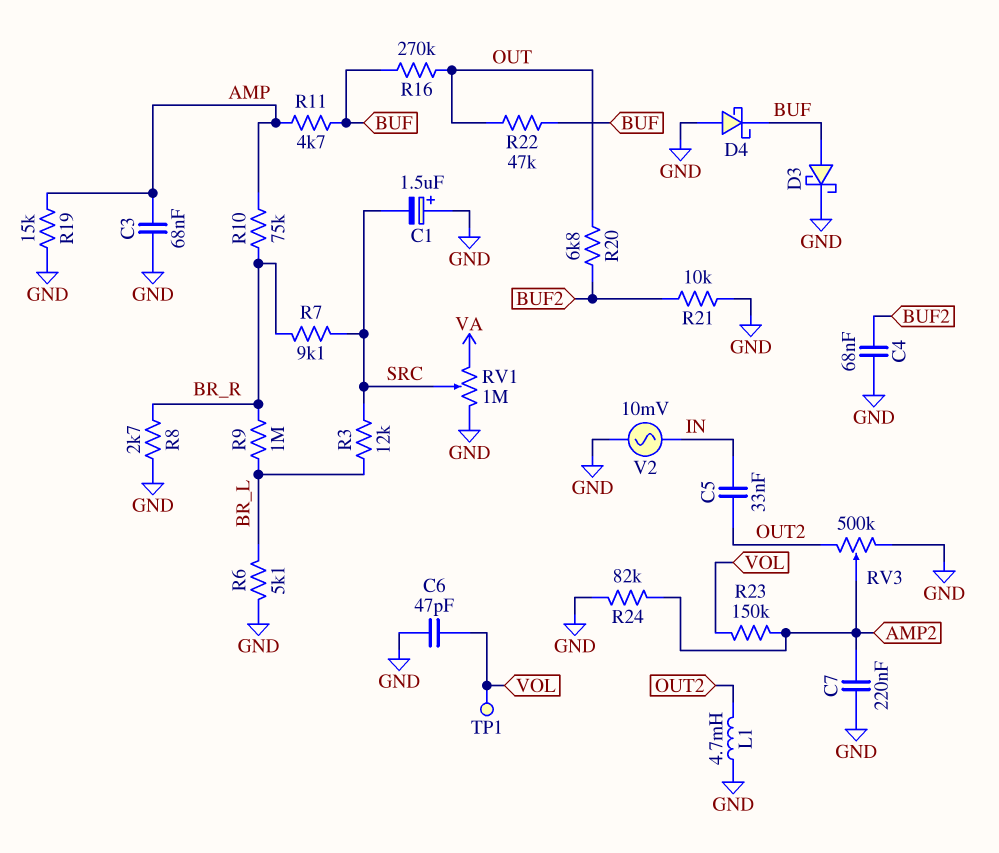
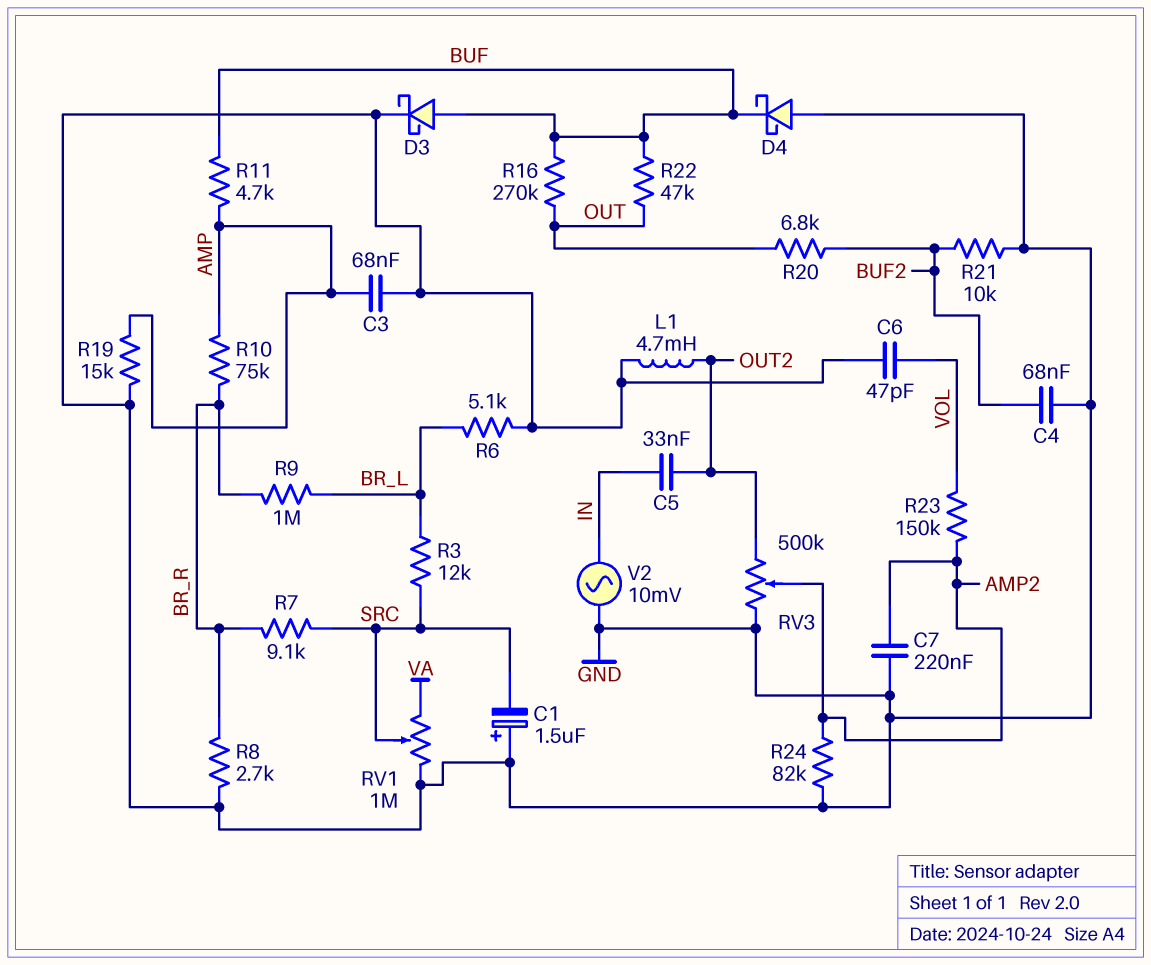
TP1: test point (VOL) -> none

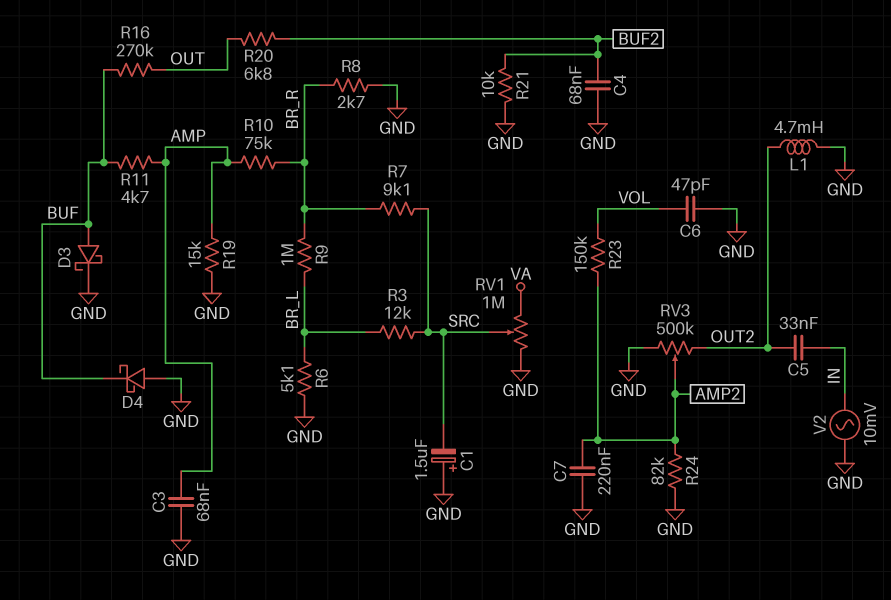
R22: 47k (BUF, OUT) -> none

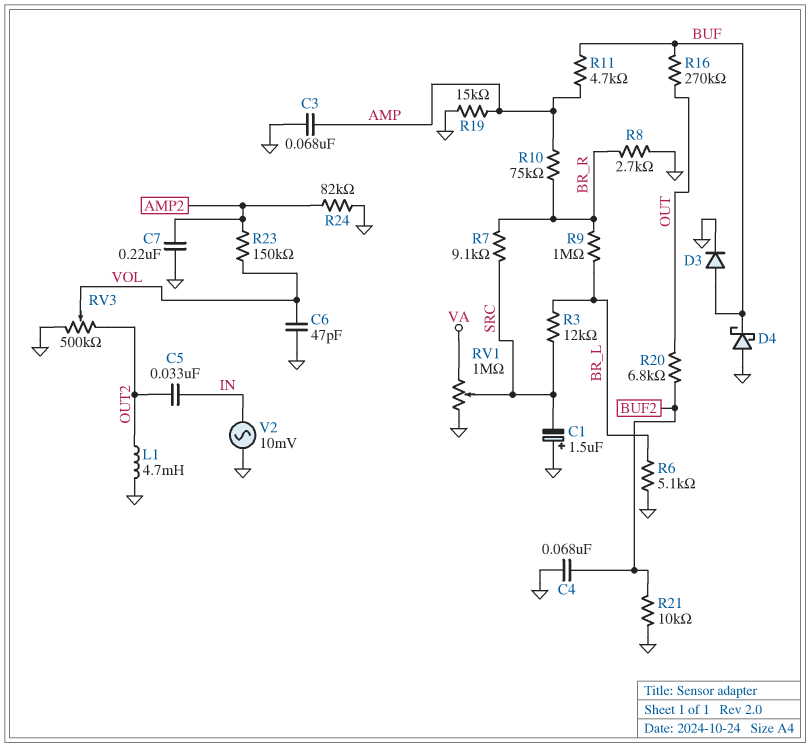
D3: schottky (A BUF, K GND) -> diode (A BUF, K GND)
RV3: 500k (GND, OUT2, wiper AMP2) -> 500k (GND, OUT2, wiper VOL)

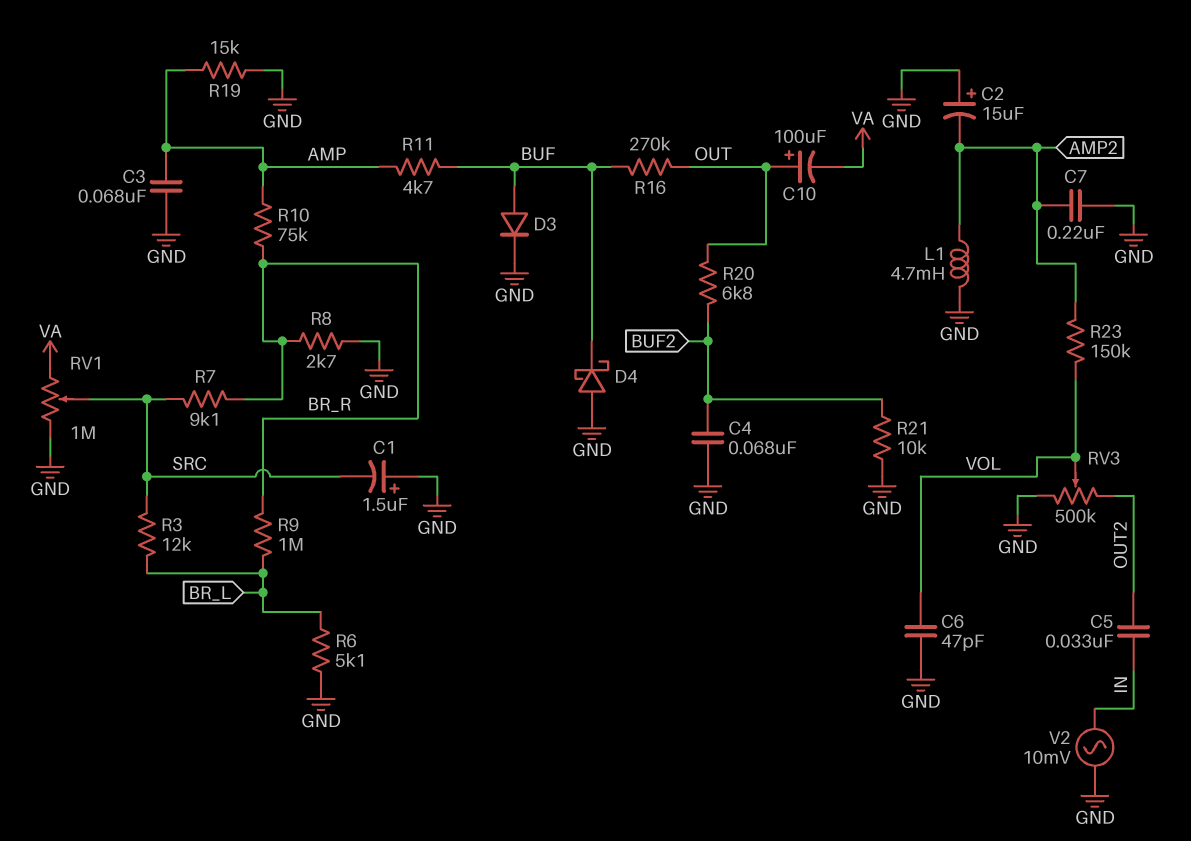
C2: none -> 15uF (plus GND, minus AMP2)
C10: none -> 100uF (plus OUT, minus VA)
L1: 4.7mH (GND, OUT2) -> 4.7mH (AMP2, GND)
R24: 82k (AMP2, GND) -> none

